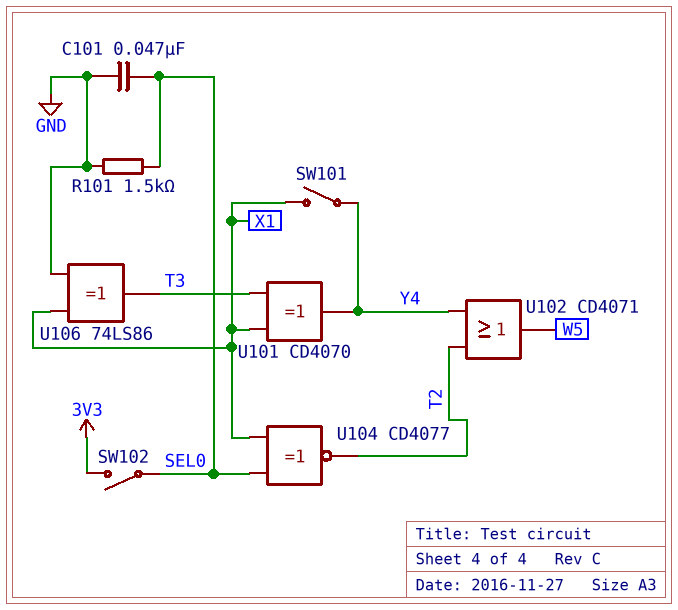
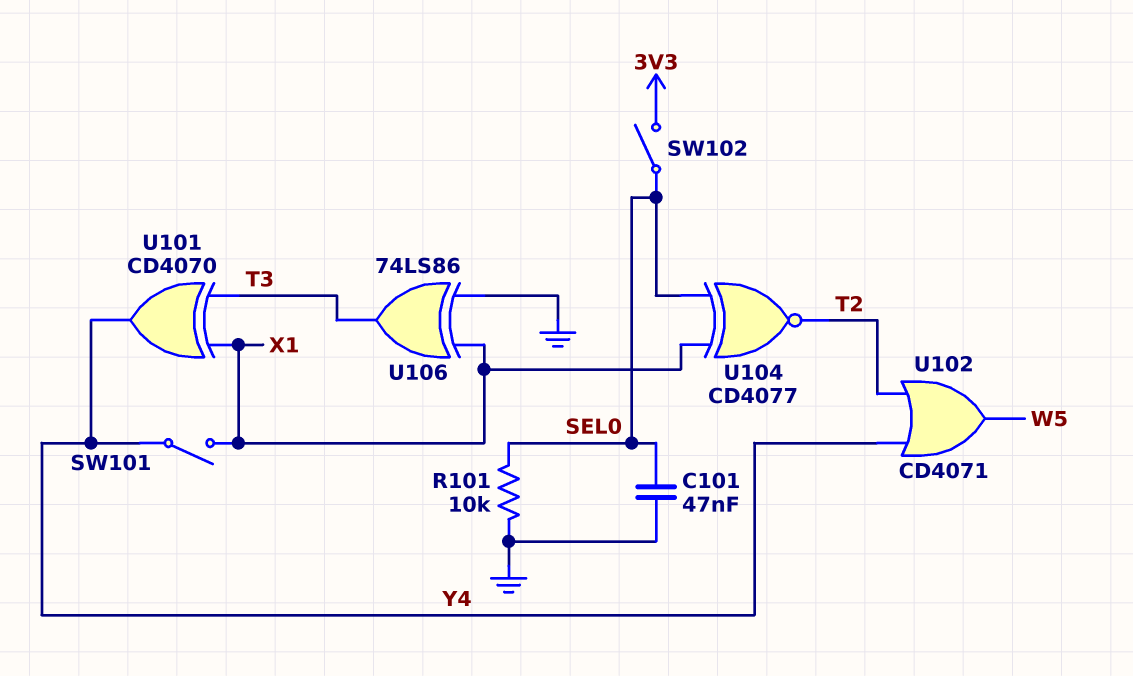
R101: 1.5k (GND, SEL0) -> 10k (GND, SEL0)

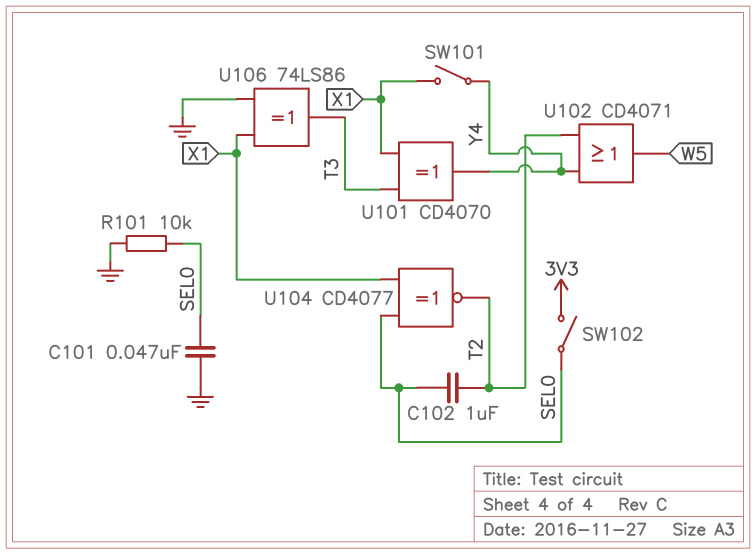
C102: none -> 1uF (SEL0, T2)

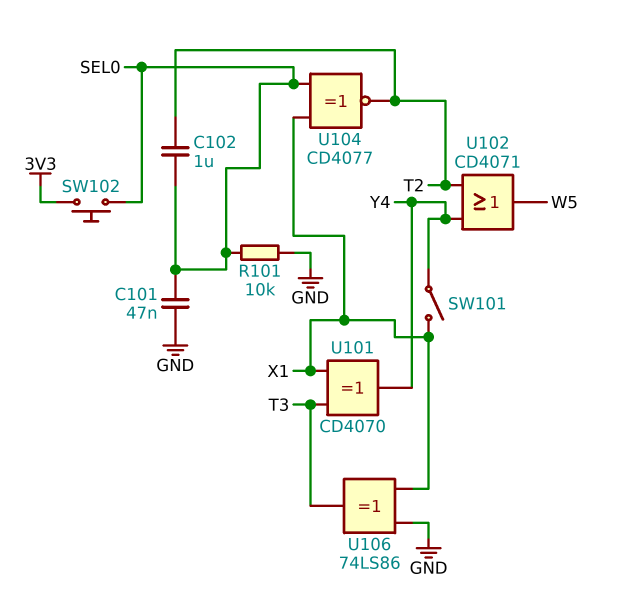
SW102: switch (3V3, SEL0) -> button (3V3, SEL0)

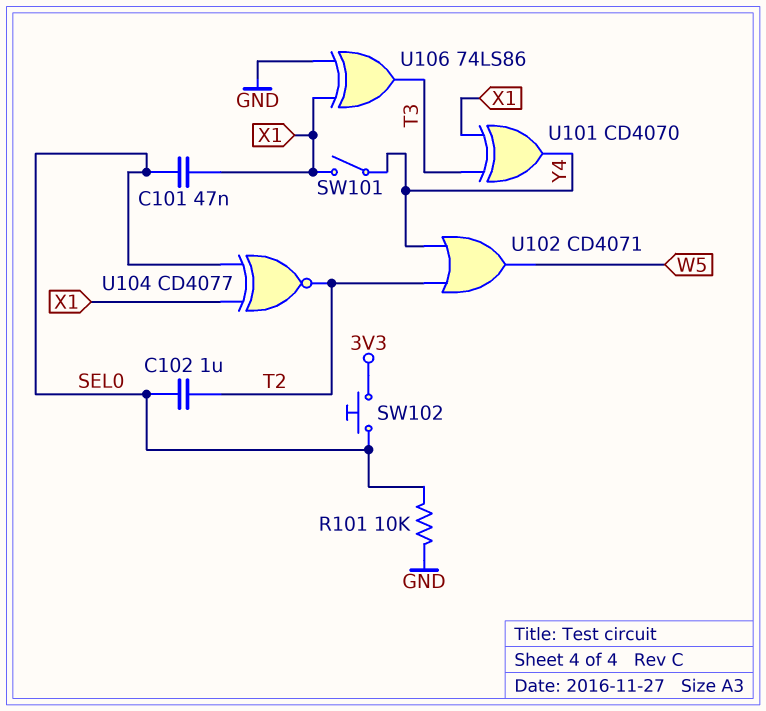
C101: 47nF (GND, SEL0) -> 47nF (SEL0, X1)

